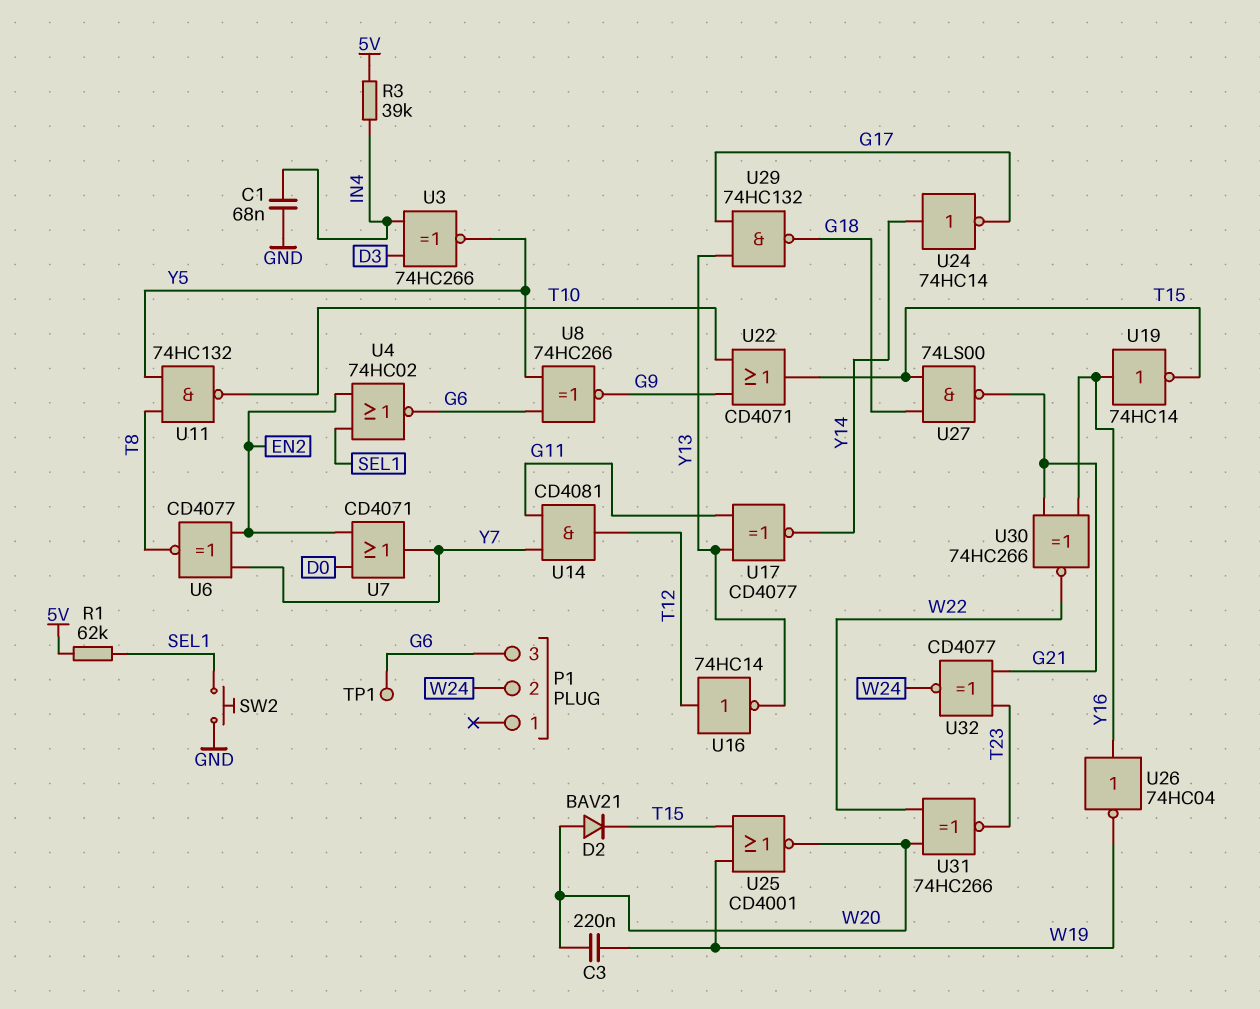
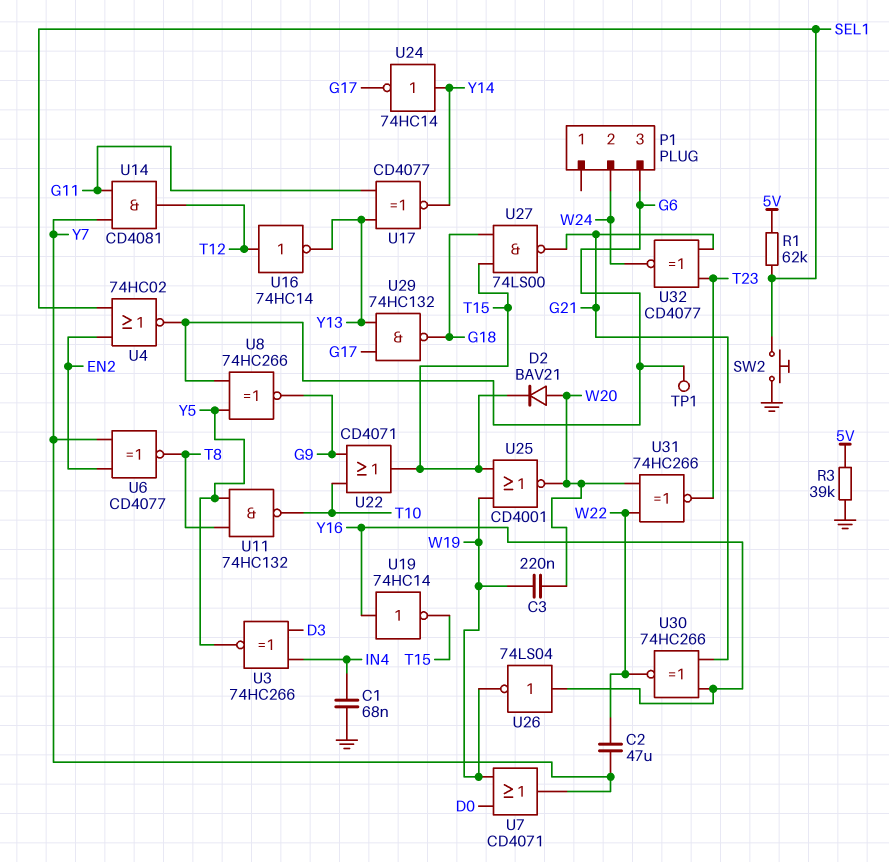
C2: none -> 47uF (W22, Y7)
R3: 39k (5V, IN4) -> 39k (5V, GND)
U7: OR CD4071 (in D0, in EN2, out Y7) -> OR CD4071 (in D0, in W19, out Y7)
U26: NOT 74HC04 (in Y16, out W19) -> NOT 74LS04 (in Y16, out W19)

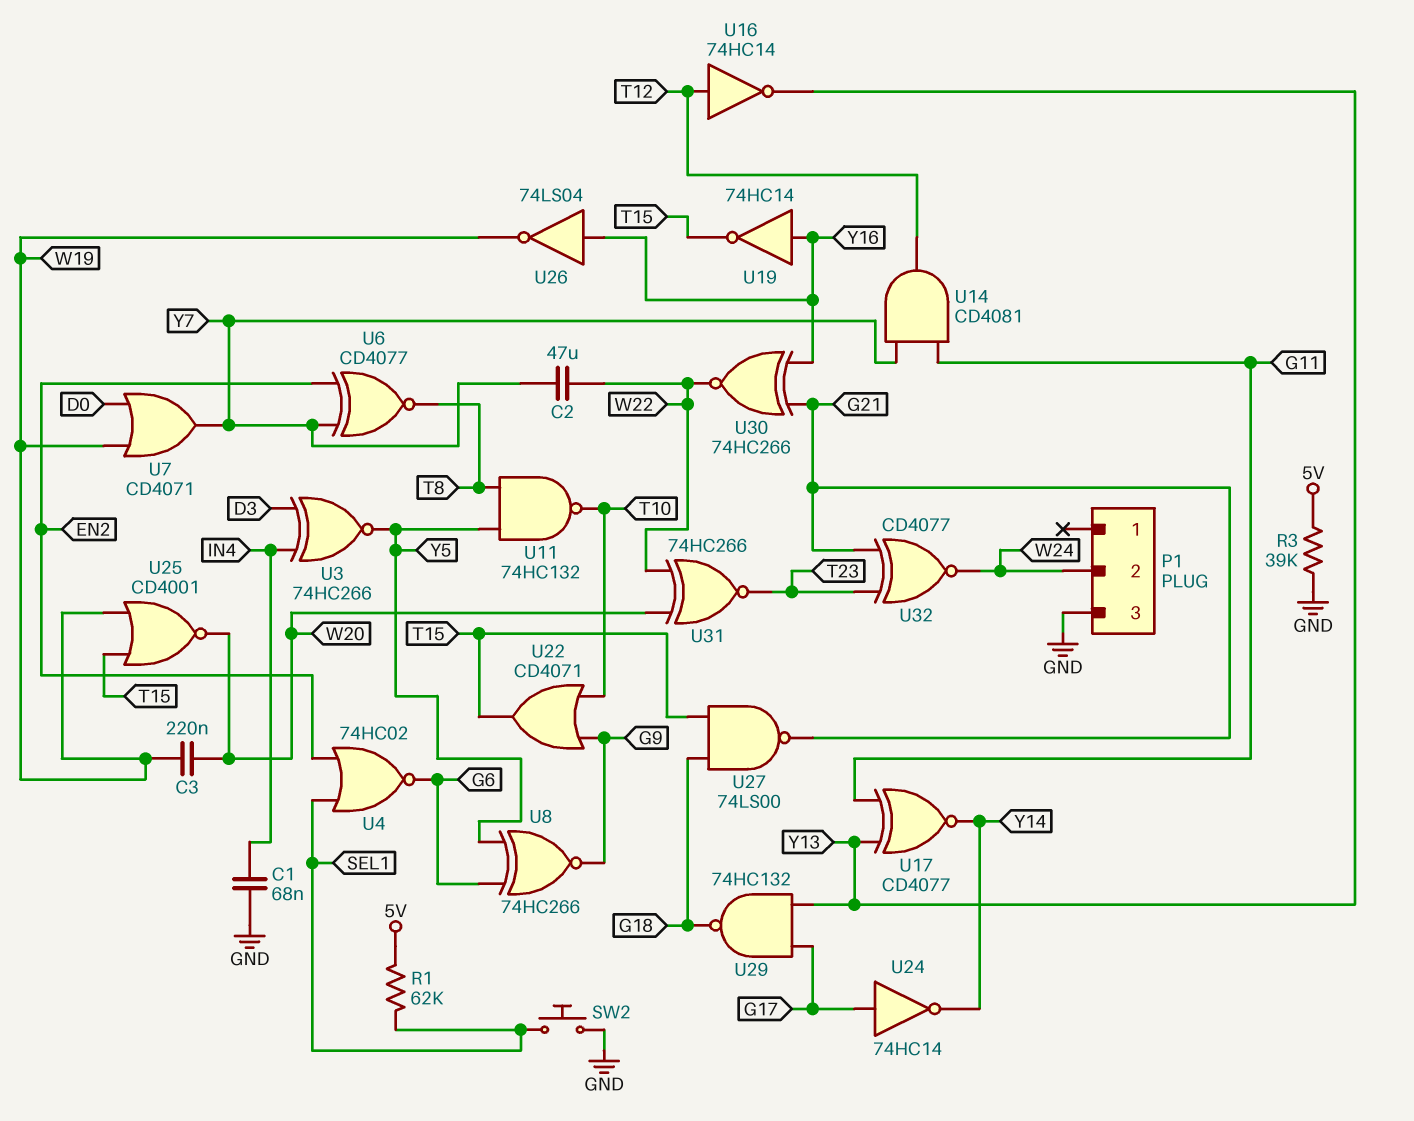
D2: diode BAV21 (A W20, K T15) -> none
P1 pin 3: G6 -> GND
TP1: test point (G6) -> none
U24: NOT 74HC14 (in Y14, out G17) -> NOT 74HC14 (in G17, out Y14)

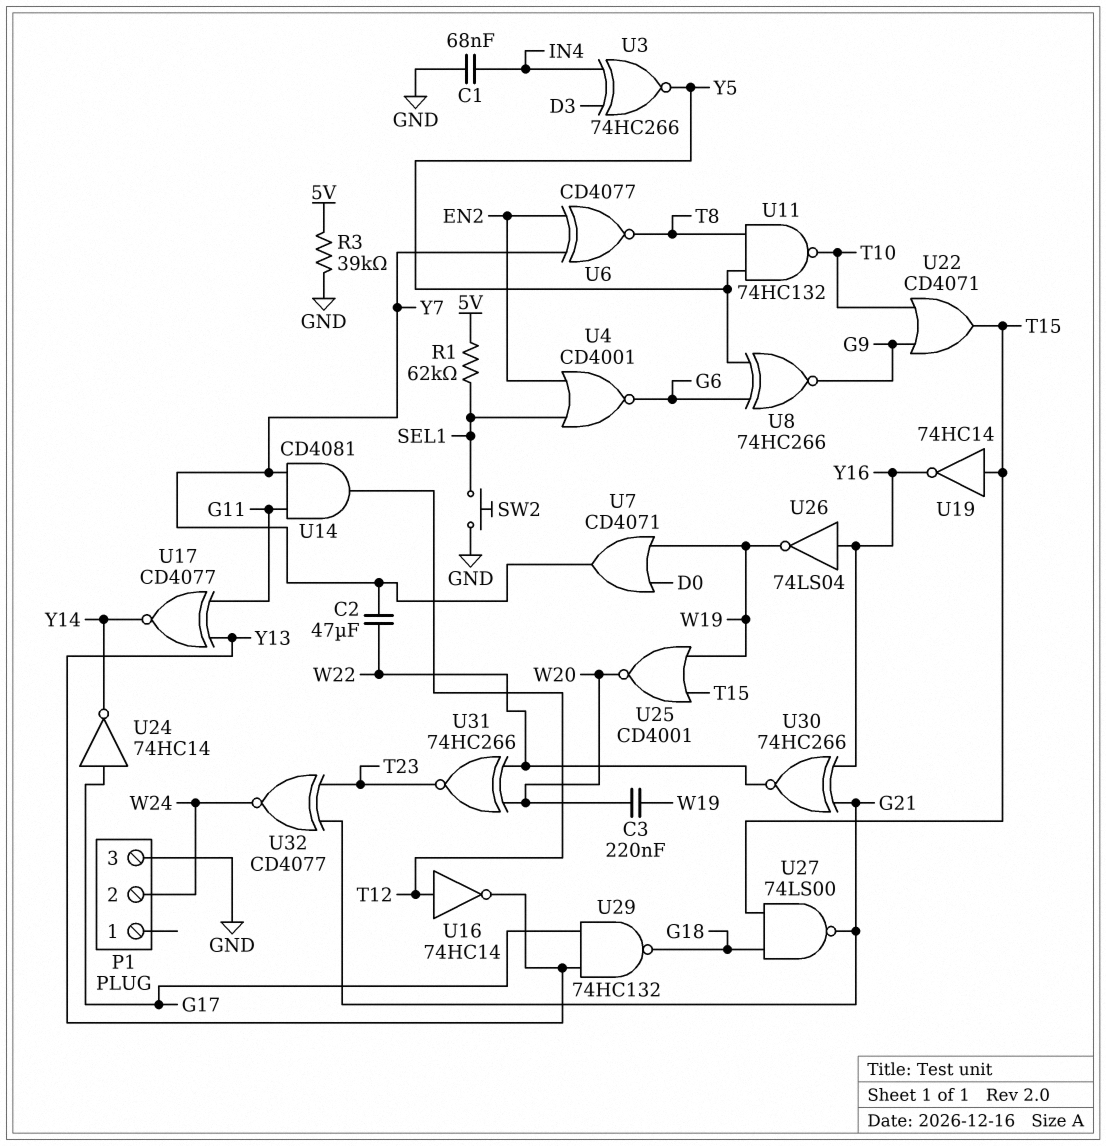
U4: NOR 74HC02 (in EN2, in SEL1, out G6) -> NOR CD4001 (in EN2, in SEL1, out G6)
U19: NOT 74HC14 (in Y16, out T15) -> NOT 74HC14 (in T15, out Y16)

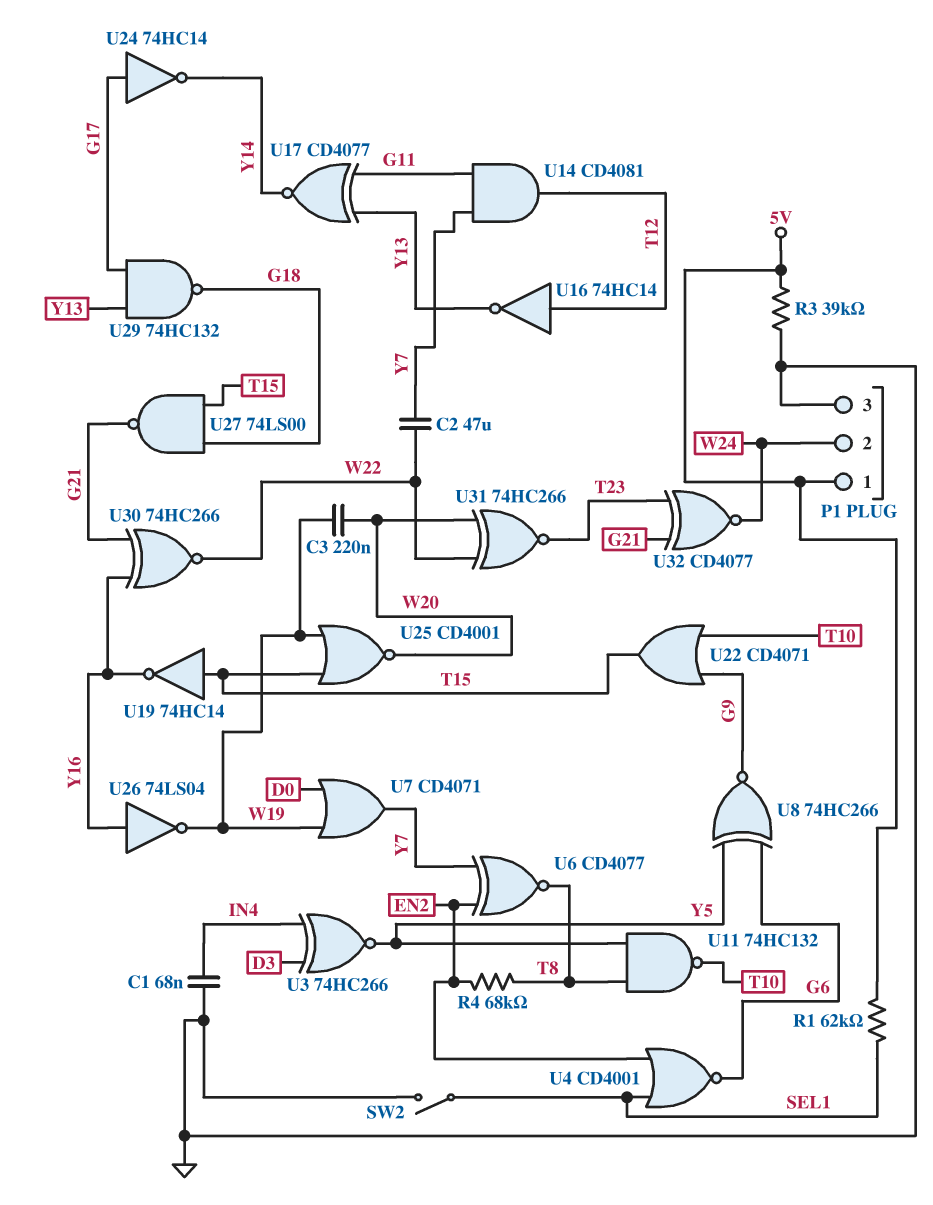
P1 pin 1: none -> 5V
R4: none -> 68k (EN2, T8)
SW2: button (GND, SEL1) -> switch (GND, SEL1)

